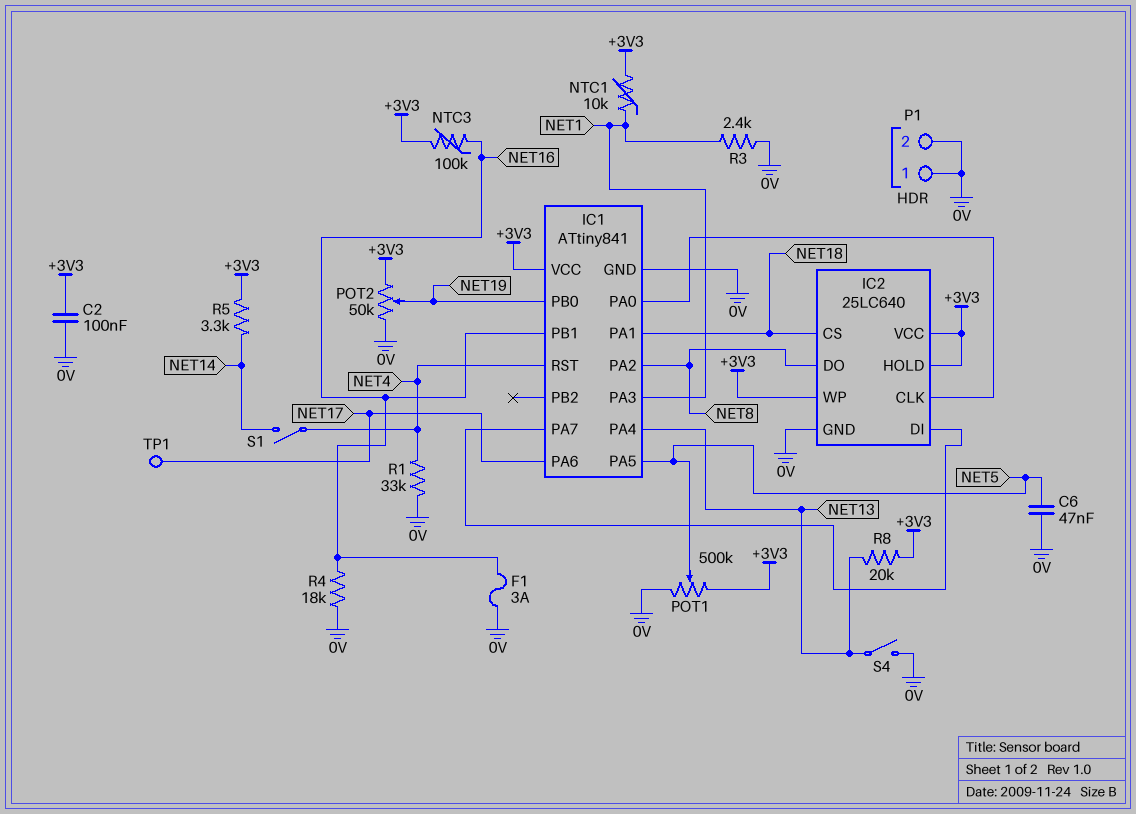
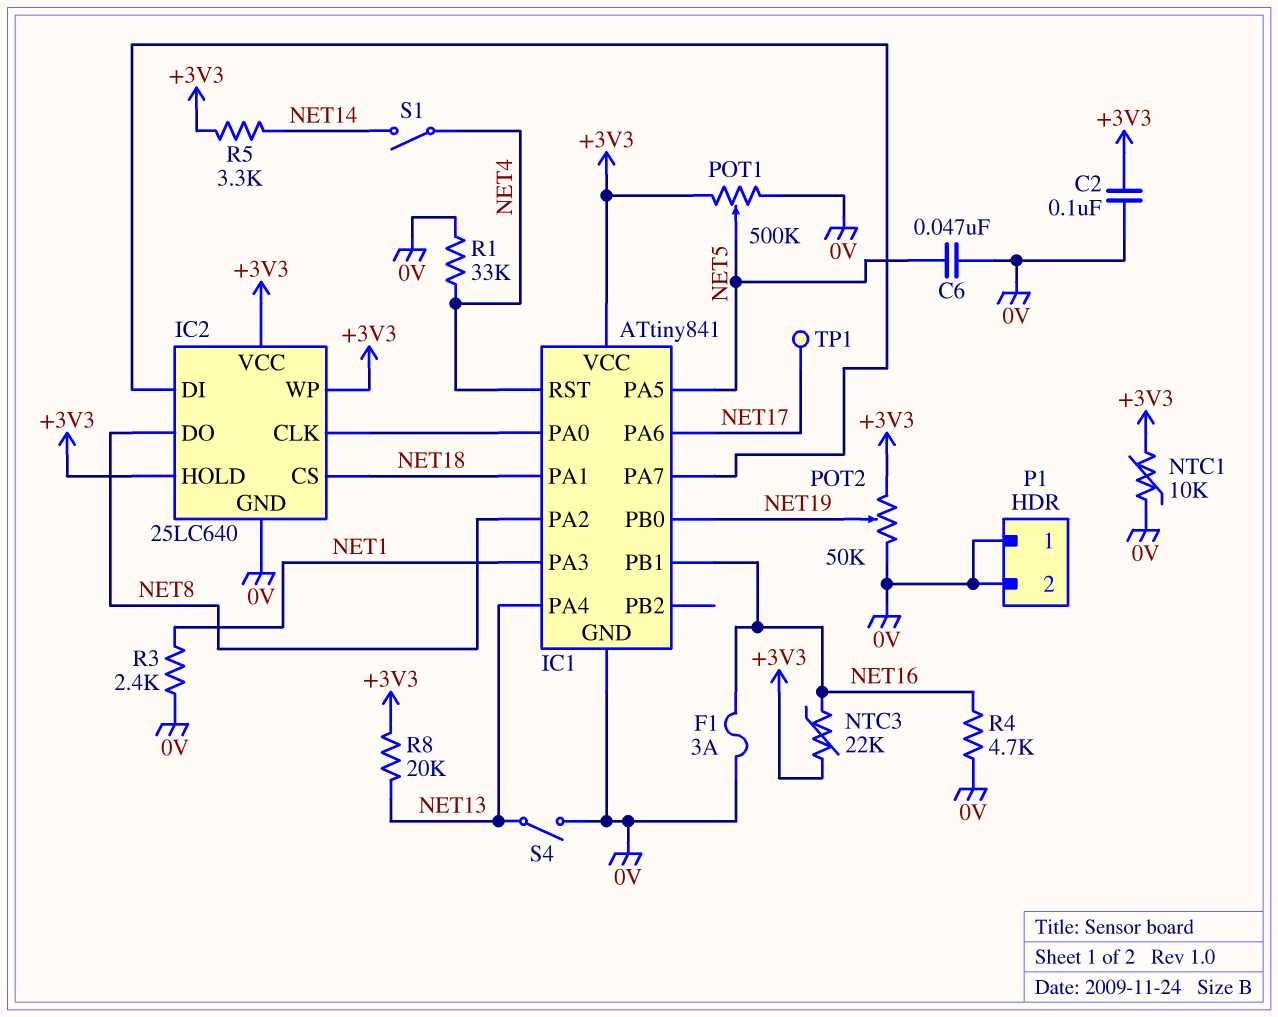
NTC1: 10k (+3V3, NET1) -> 10k (+3V3, 0V)
NTC3: 100k (+3V3, NET16) -> 22k (+3V3, NET16)
R4: 18k (0V, NET16) -> 4.7k (0V, NET16)

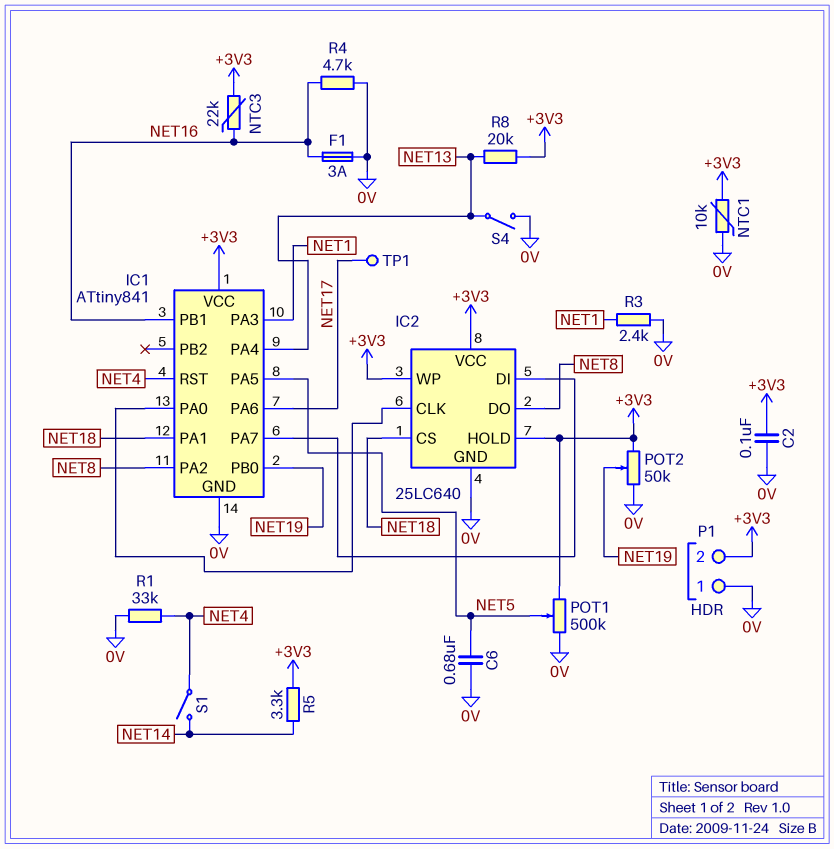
C6: 47nF (0V, NET5) -> 680nF (0V, NET5)
P1 pin 2: 0V -> +3V3

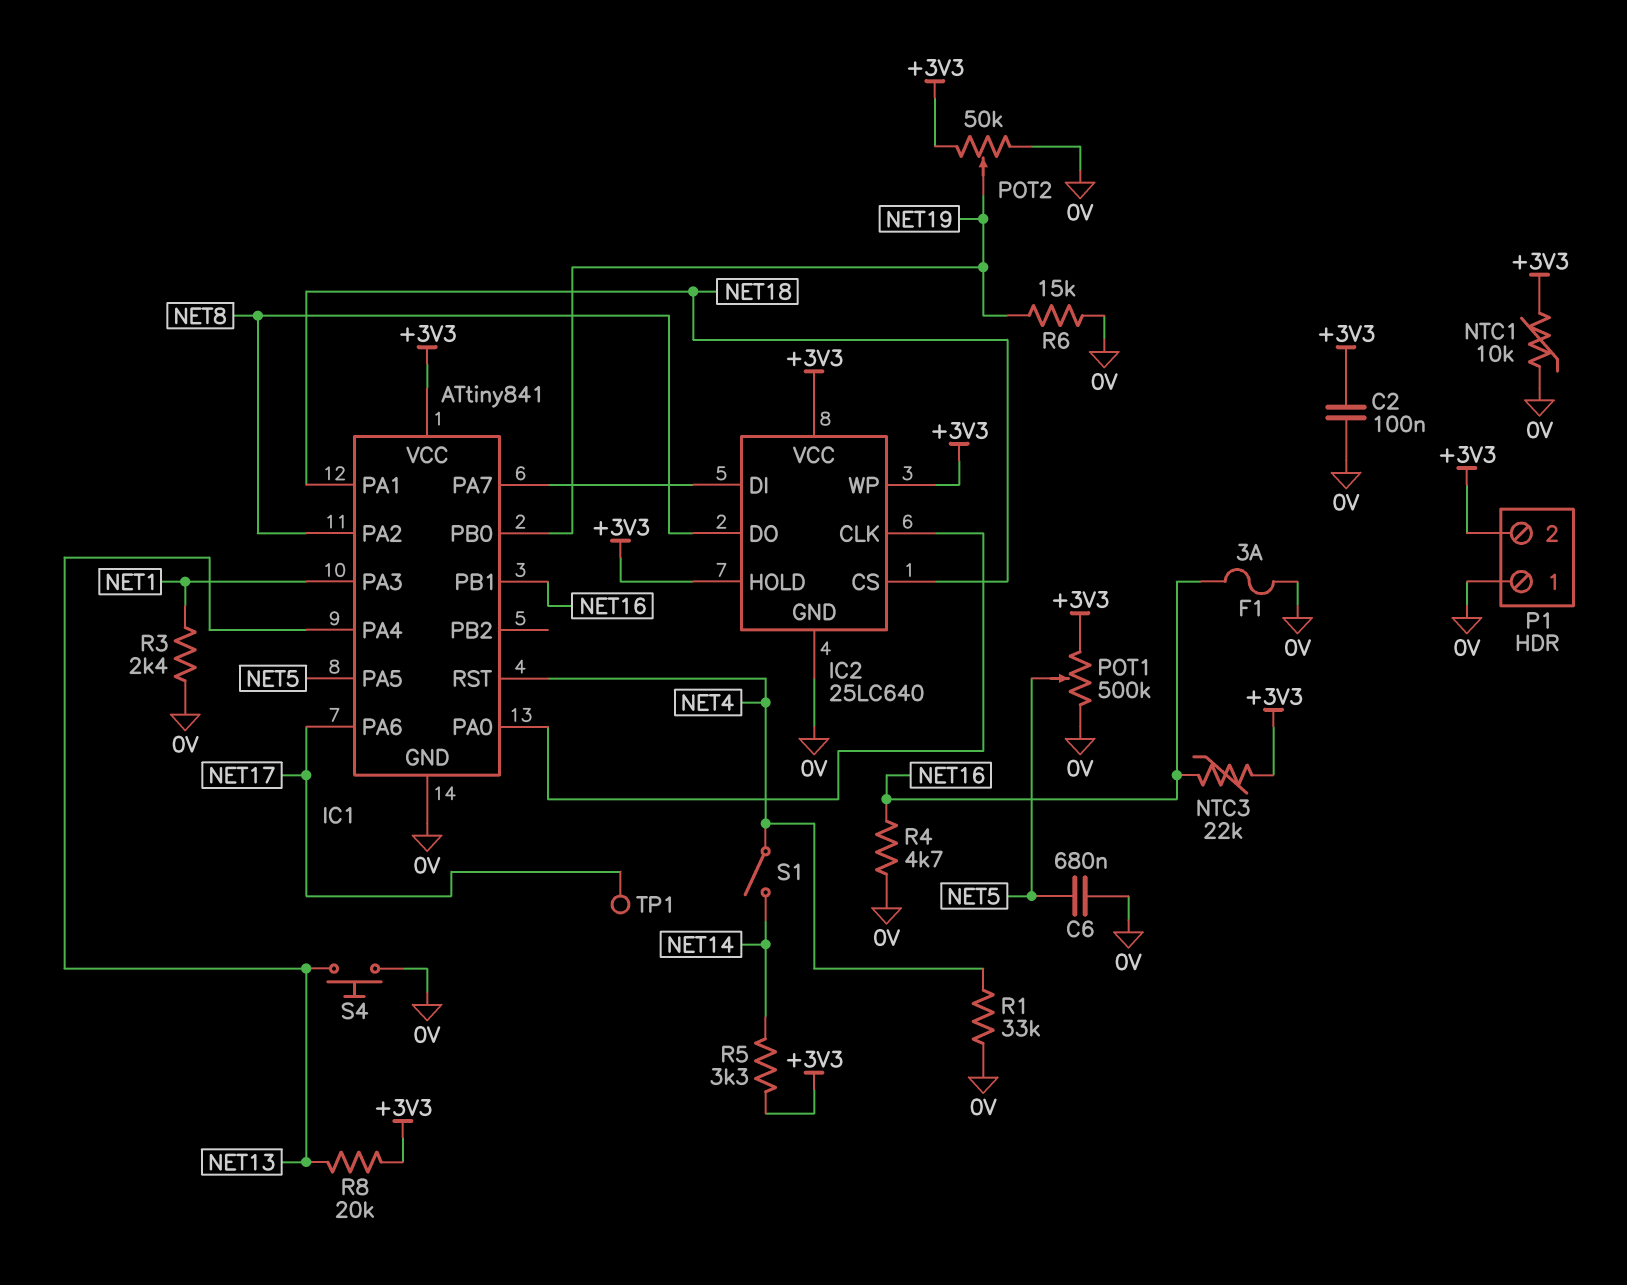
R6: none -> 15k (0V, NET19)
S4: switch (0V, NET13) -> button (0V, NET13)

